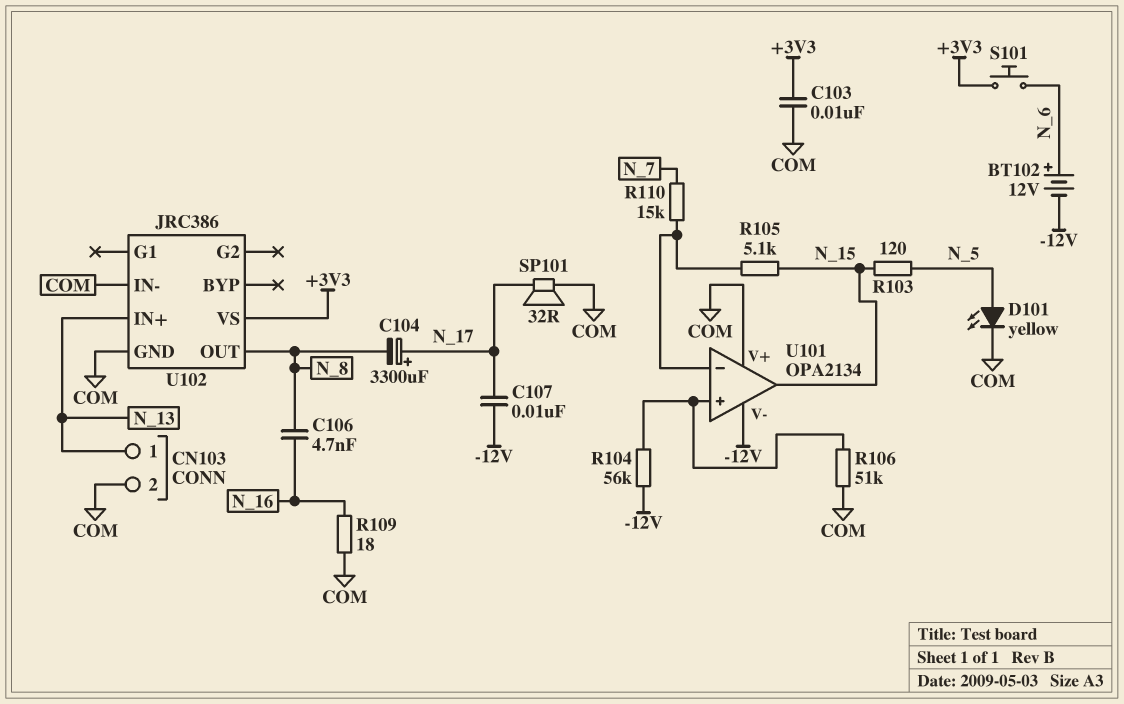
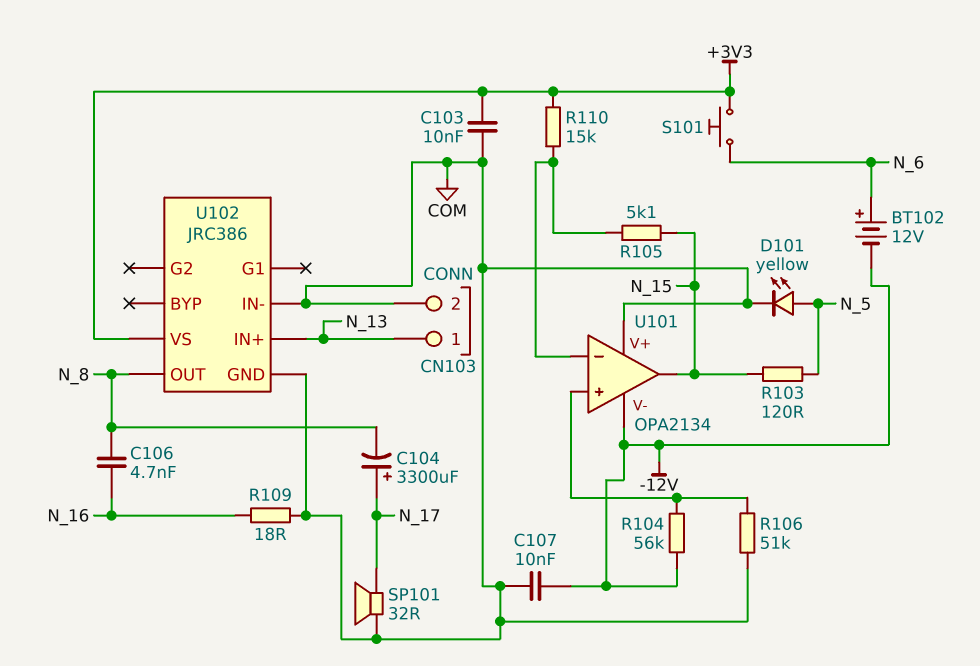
C107: 10nF (-12V, N_17) -> 10nF (-12V, COM)
R110: 15k (N_7, U101/in-) -> 15k (+3V3, U101/in-)

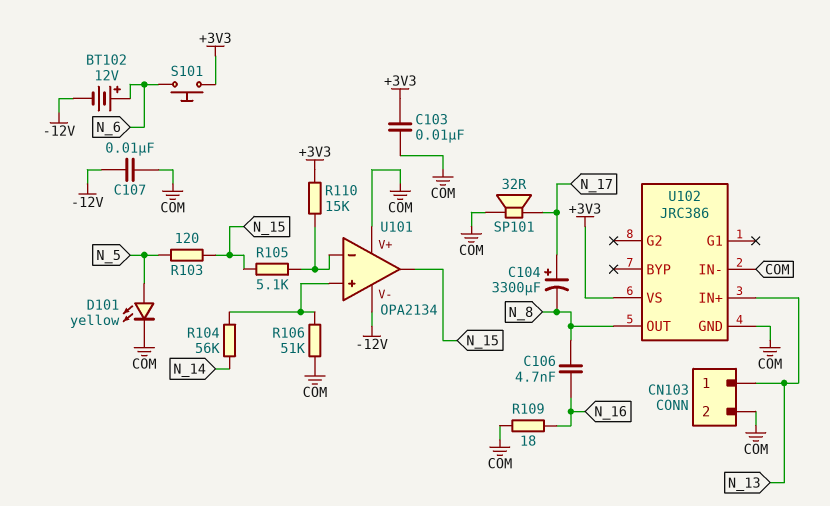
R104: 56k (-12V, U101/in+) -> 56k (N_14, U101/in+)

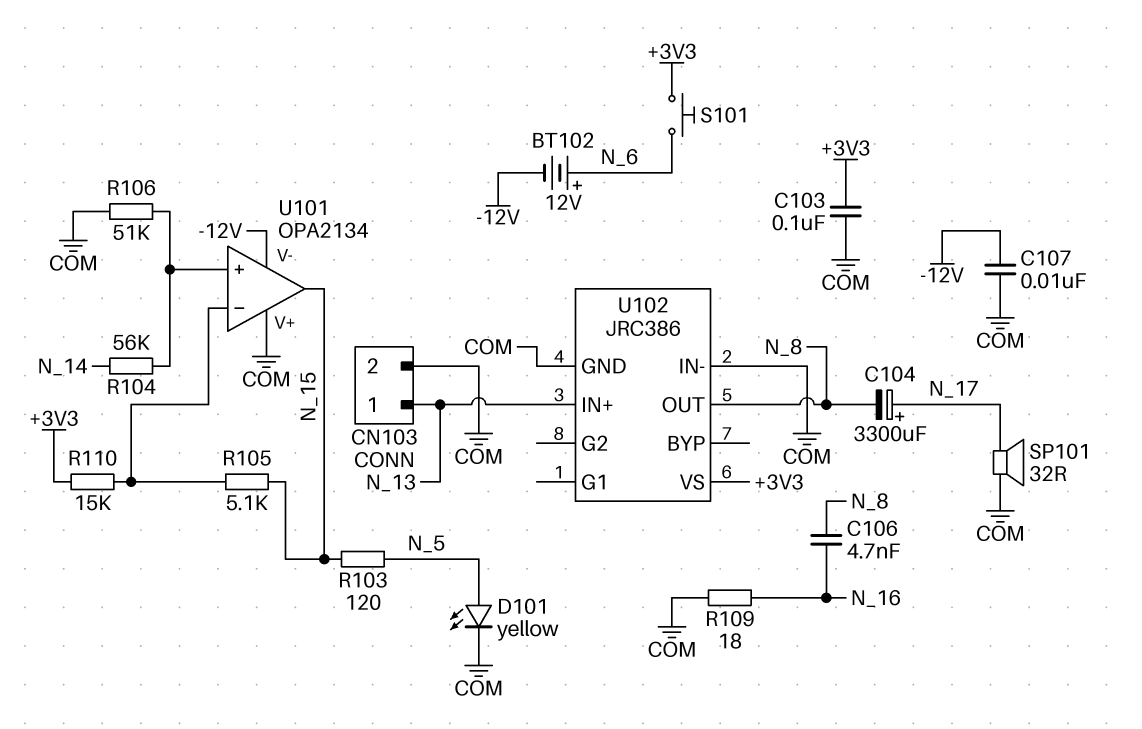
C103: 10nF (+3V3, COM) -> 100nF (+3V3, COM)

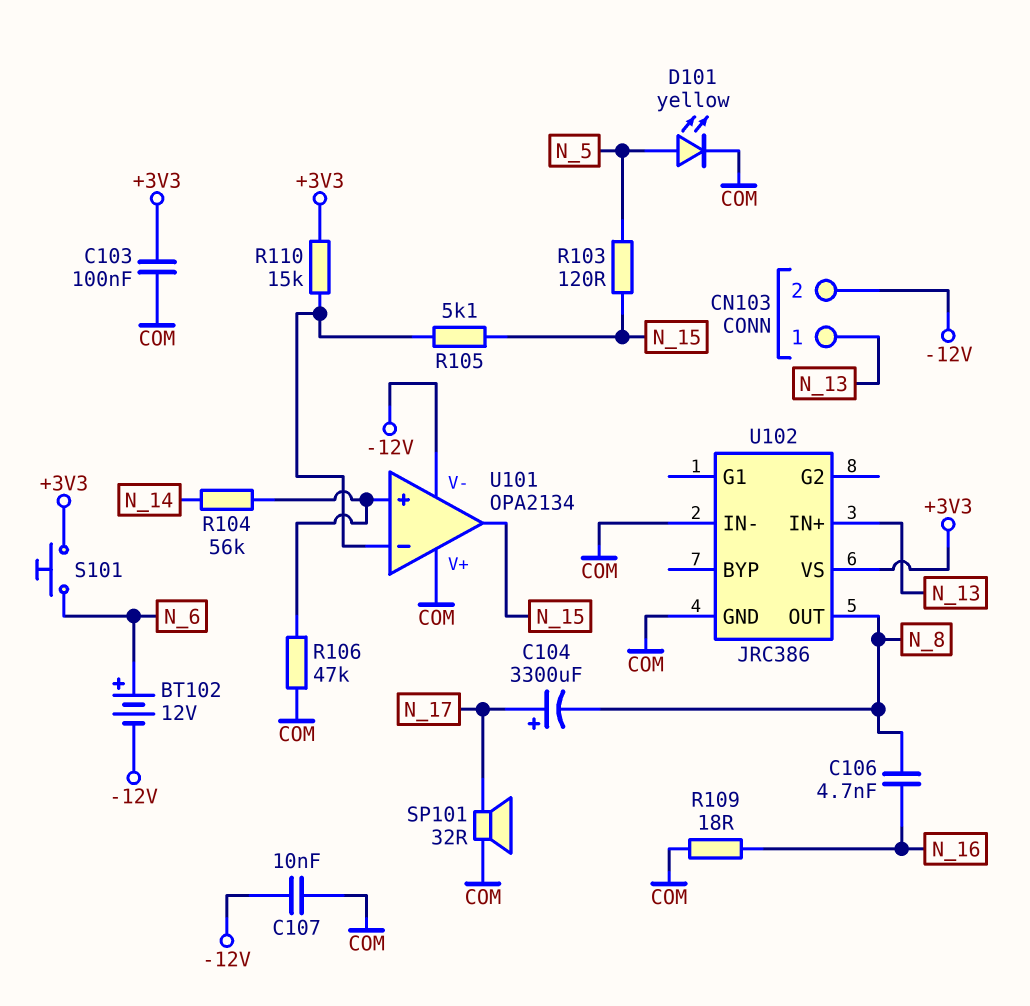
CN103 pin 2: COM -> -12V
R106: 51k (COM, U101/in+) -> 47k (COM, U101/in+)

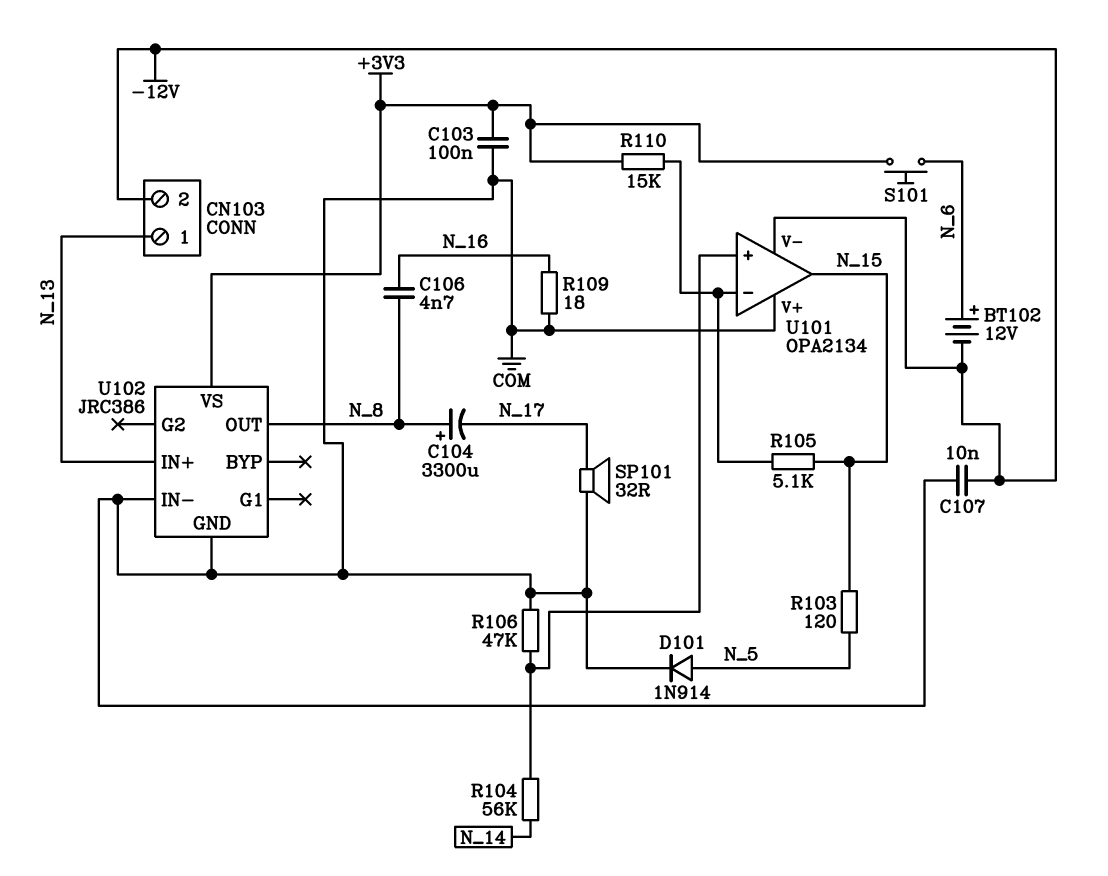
C104: 3300uF (plus N_17, minus N_8) -> 3300uF (plus N_8, minus N_17)
D101: LED yellow (A N_5, K COM) -> diode 1N914 (A N_5, K COM)

